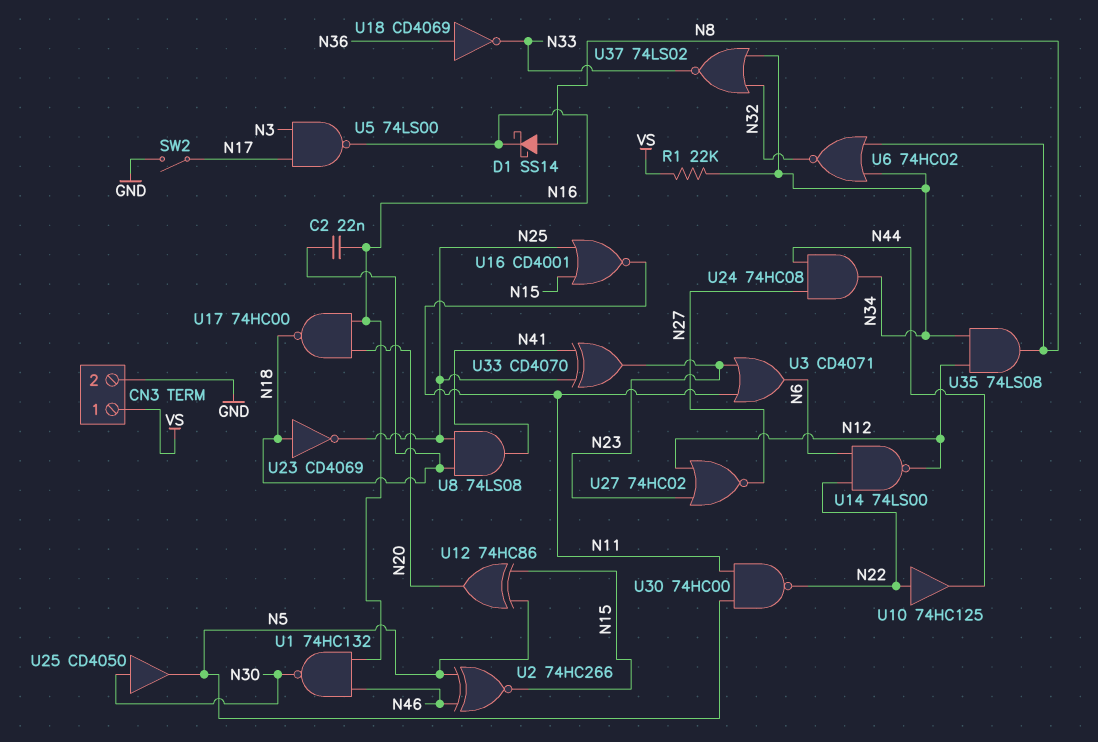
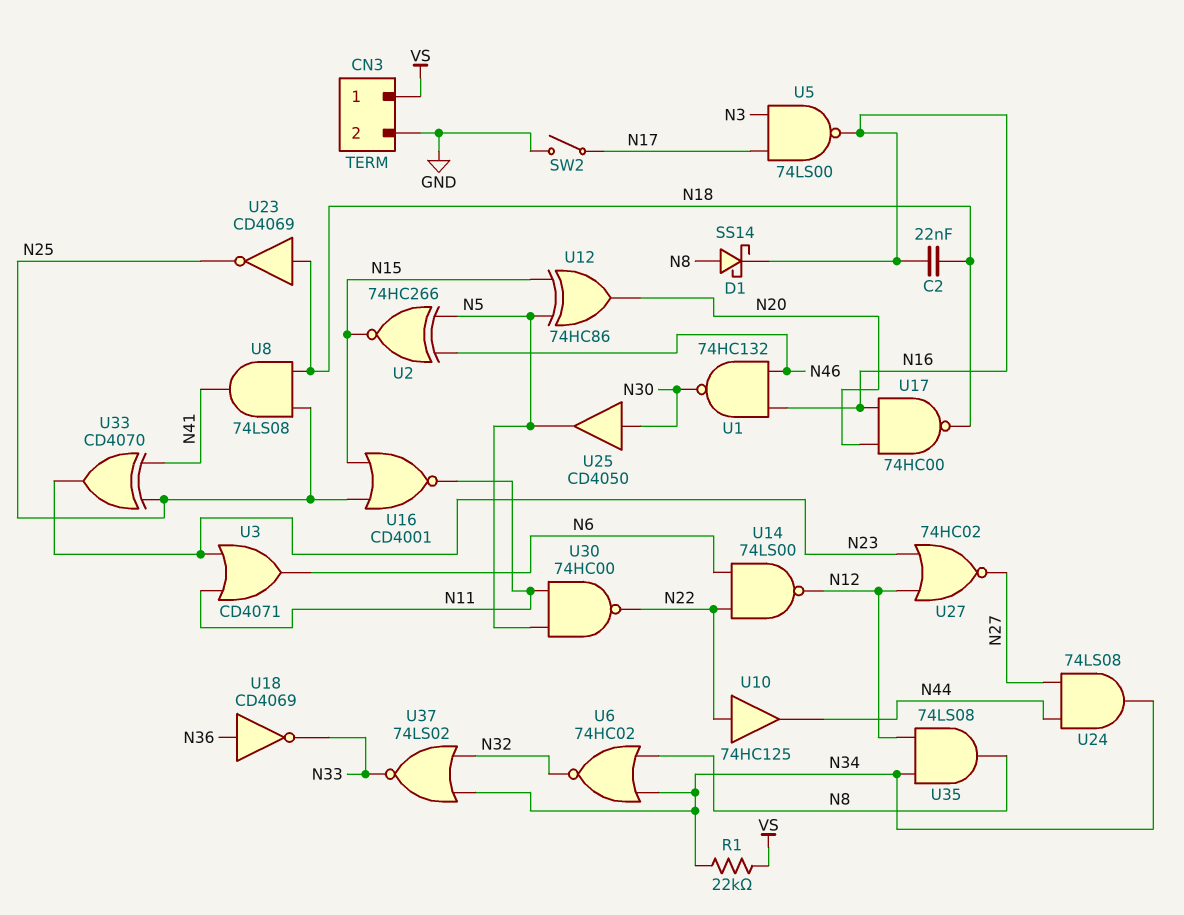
U24: AND 74HC08 (in N27, in N44, out N34) -> AND 74LS08 (in N27, in N44, out N34)

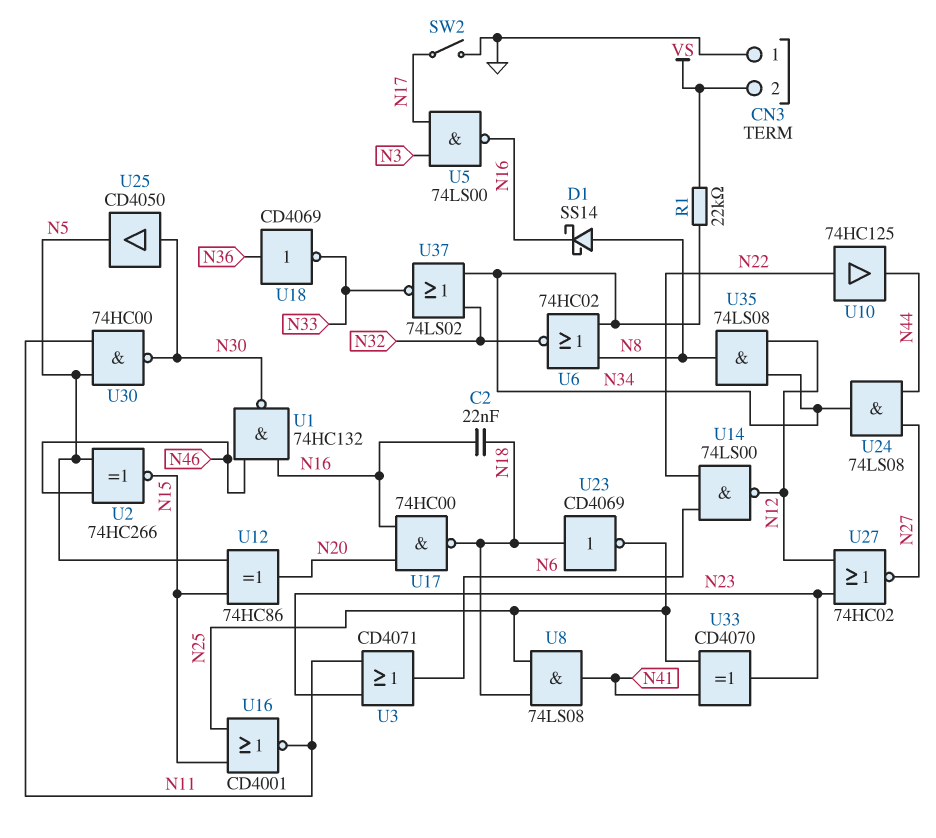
CN3 pin 1: VS -> GND
CN3 pin 2: GND -> VS
U30: NAND 74HC00 (in N5, in N11, out N22) -> NAND 74HC00 (in N5, in N11, out N30)

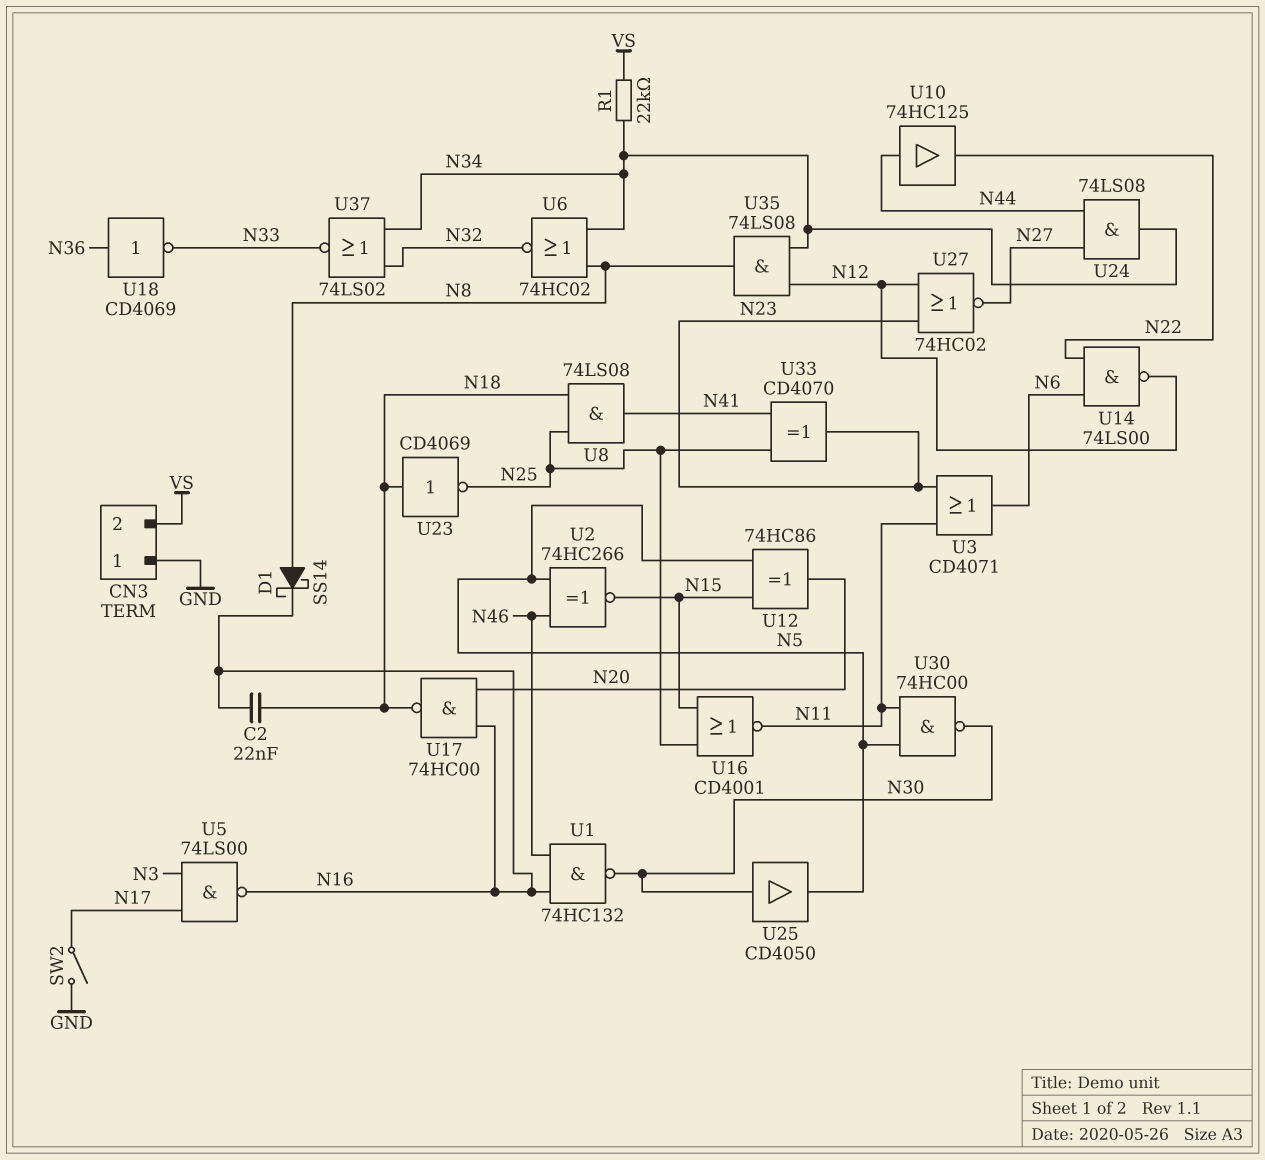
U10: buffer 74HC125 (in N22, out N44) -> buffer 74HC125 (in N44, out N22)

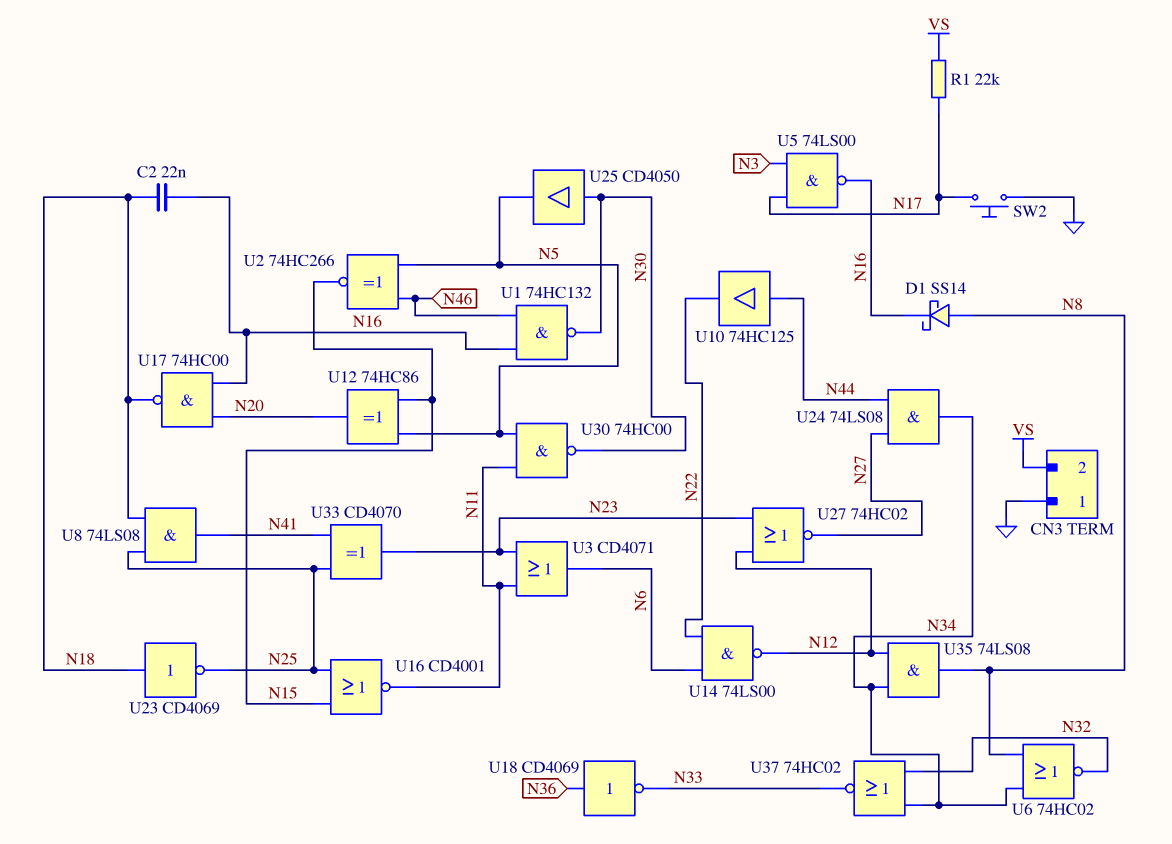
R1: 22k (N34, VS) -> 22k (N17, VS)
SW2: switch (GND, N17) -> button (GND, N17)
U37: NOR 74LS02 (in N32, in N34, out N33) -> NOR 74HC02 (in N32, in N34, out N33)

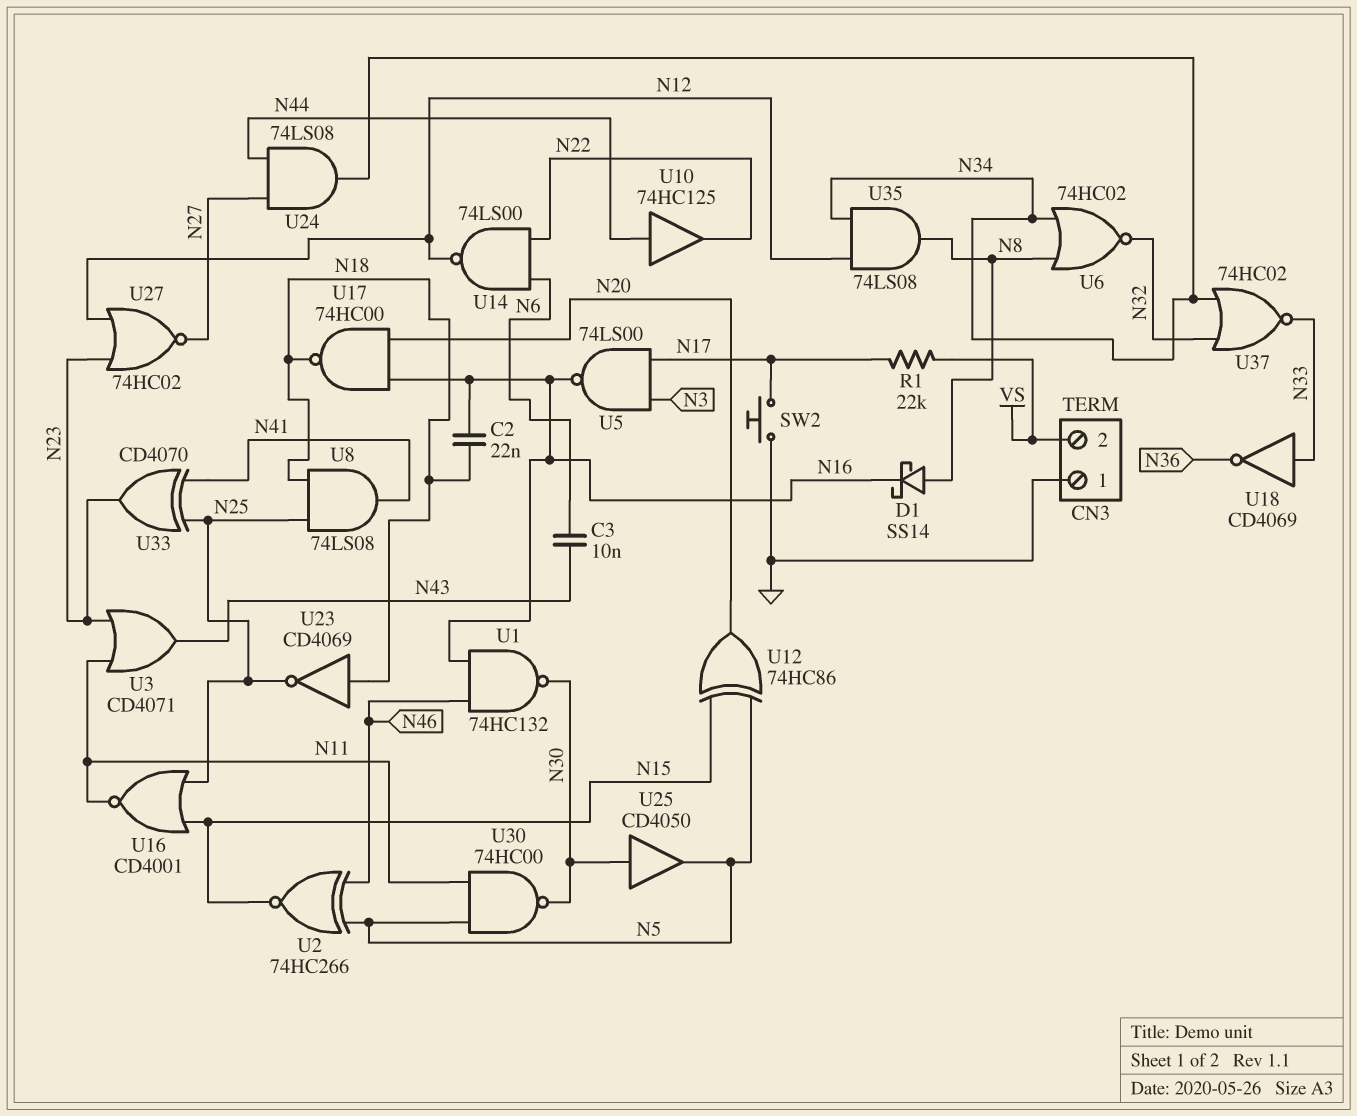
C3: none -> 10nF (N6, N43)
U3: OR CD4071 (in N11, in N23, out N6) -> OR CD4071 (in N11, in N23, out N43)
U18: NOT CD4069 (in N36, out N33) -> NOT CD4069 (in N33, out N36)

